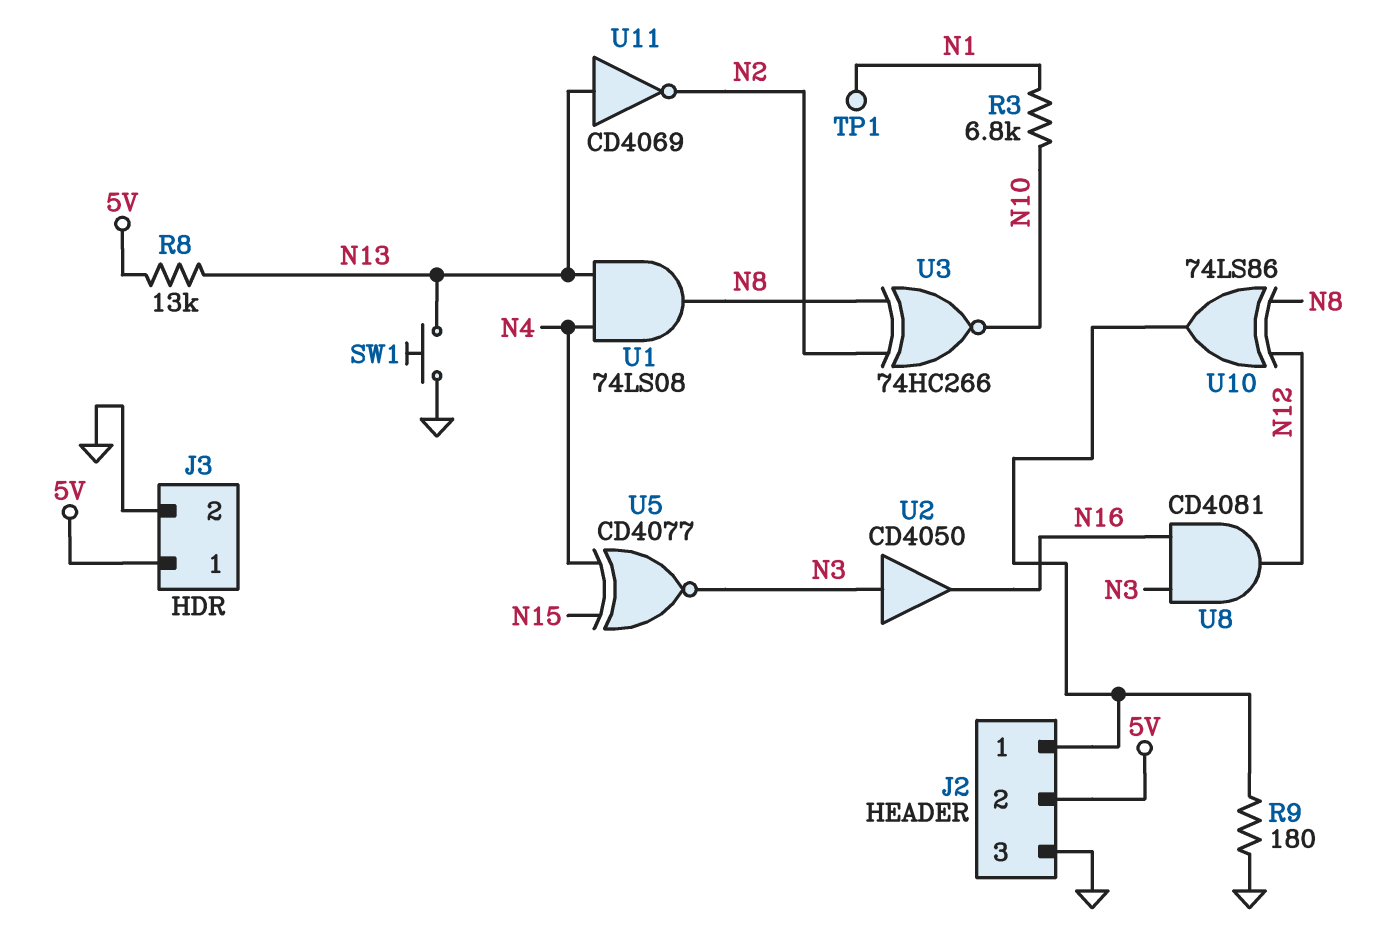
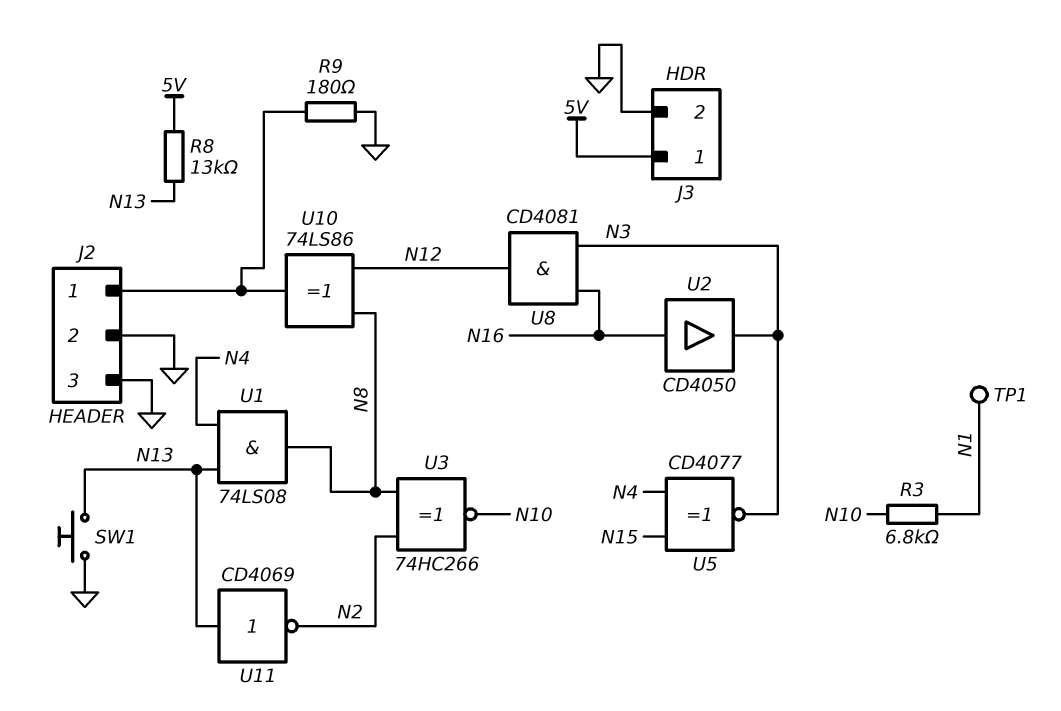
J2 pin 2: 5V -> GND
U2: buffer CD4050 (in N3, out N16) -> buffer CD4050 (in N16, out N3)

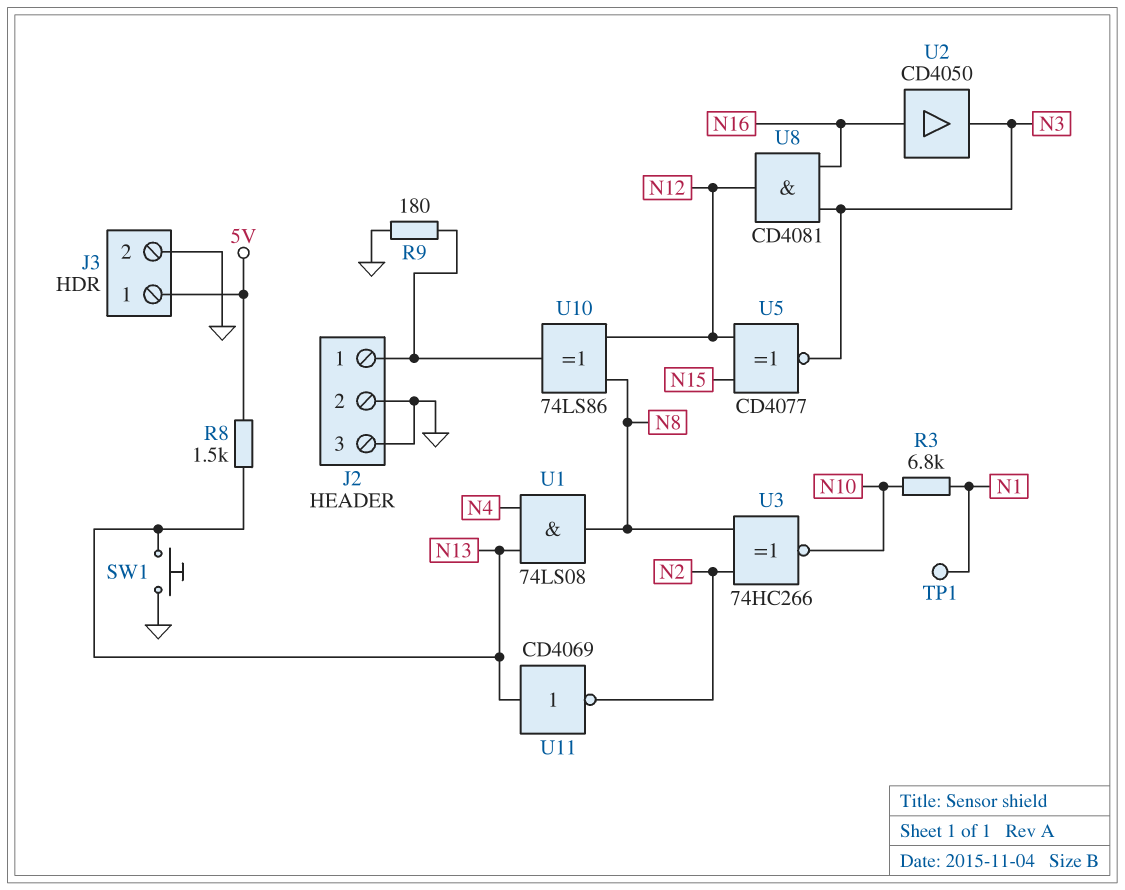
R8: 13k (5V, N13) -> 1.5k (5V, N13)
U5: XNOR CD4077 (in N4, in N15, out N3) -> XNOR CD4077 (in N12, in N15, out N3)

